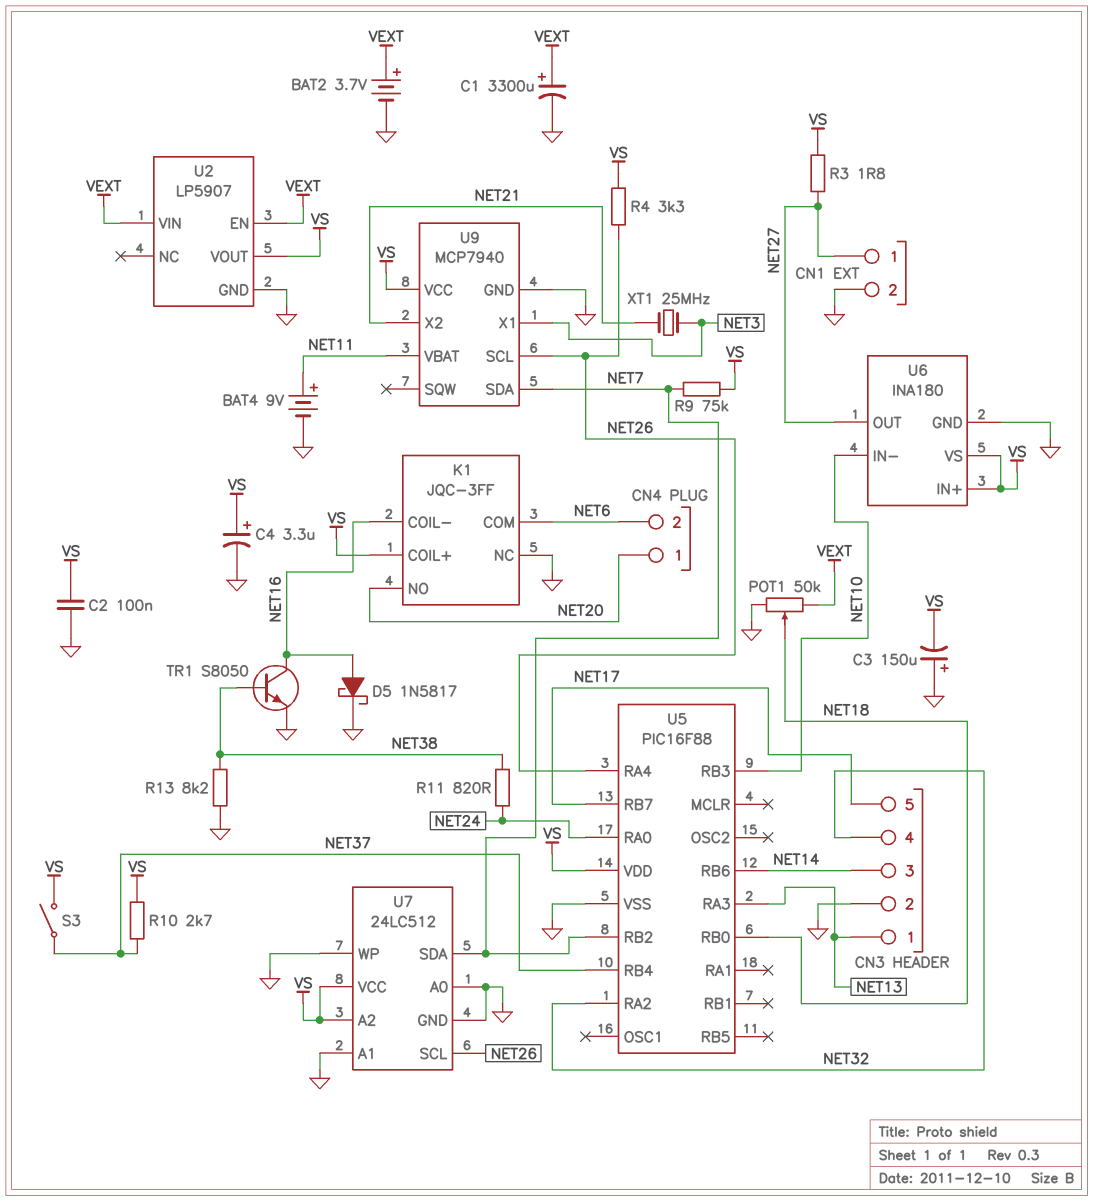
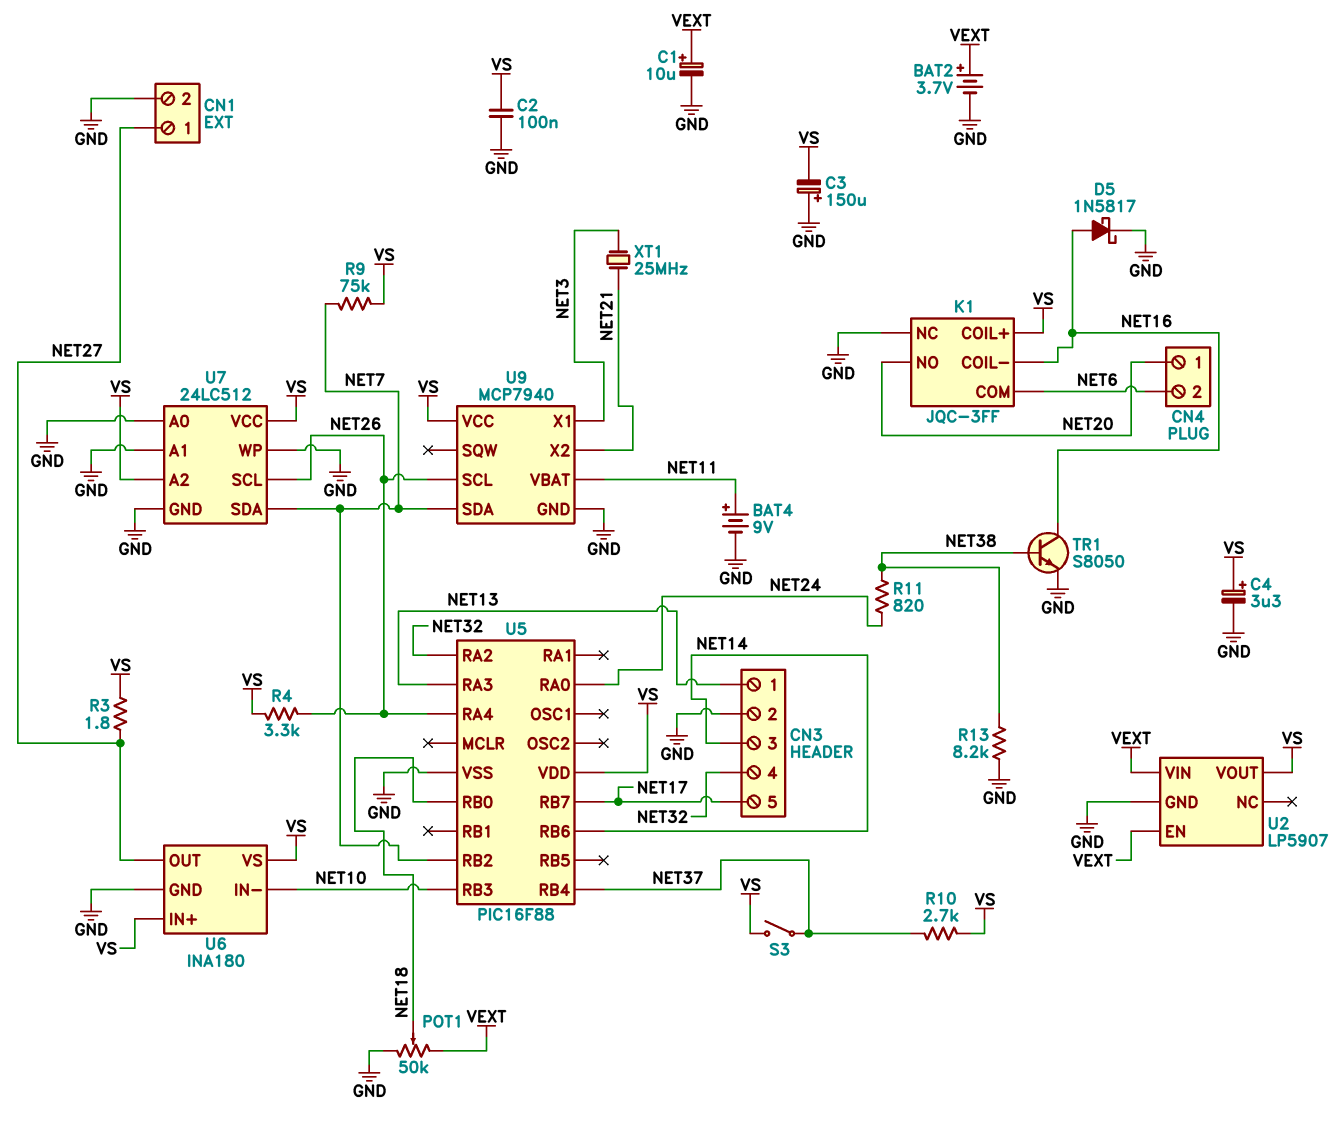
C1: 3300uF (plus VEXT, minus GND) -> 10uF (plus VEXT, minus GND)

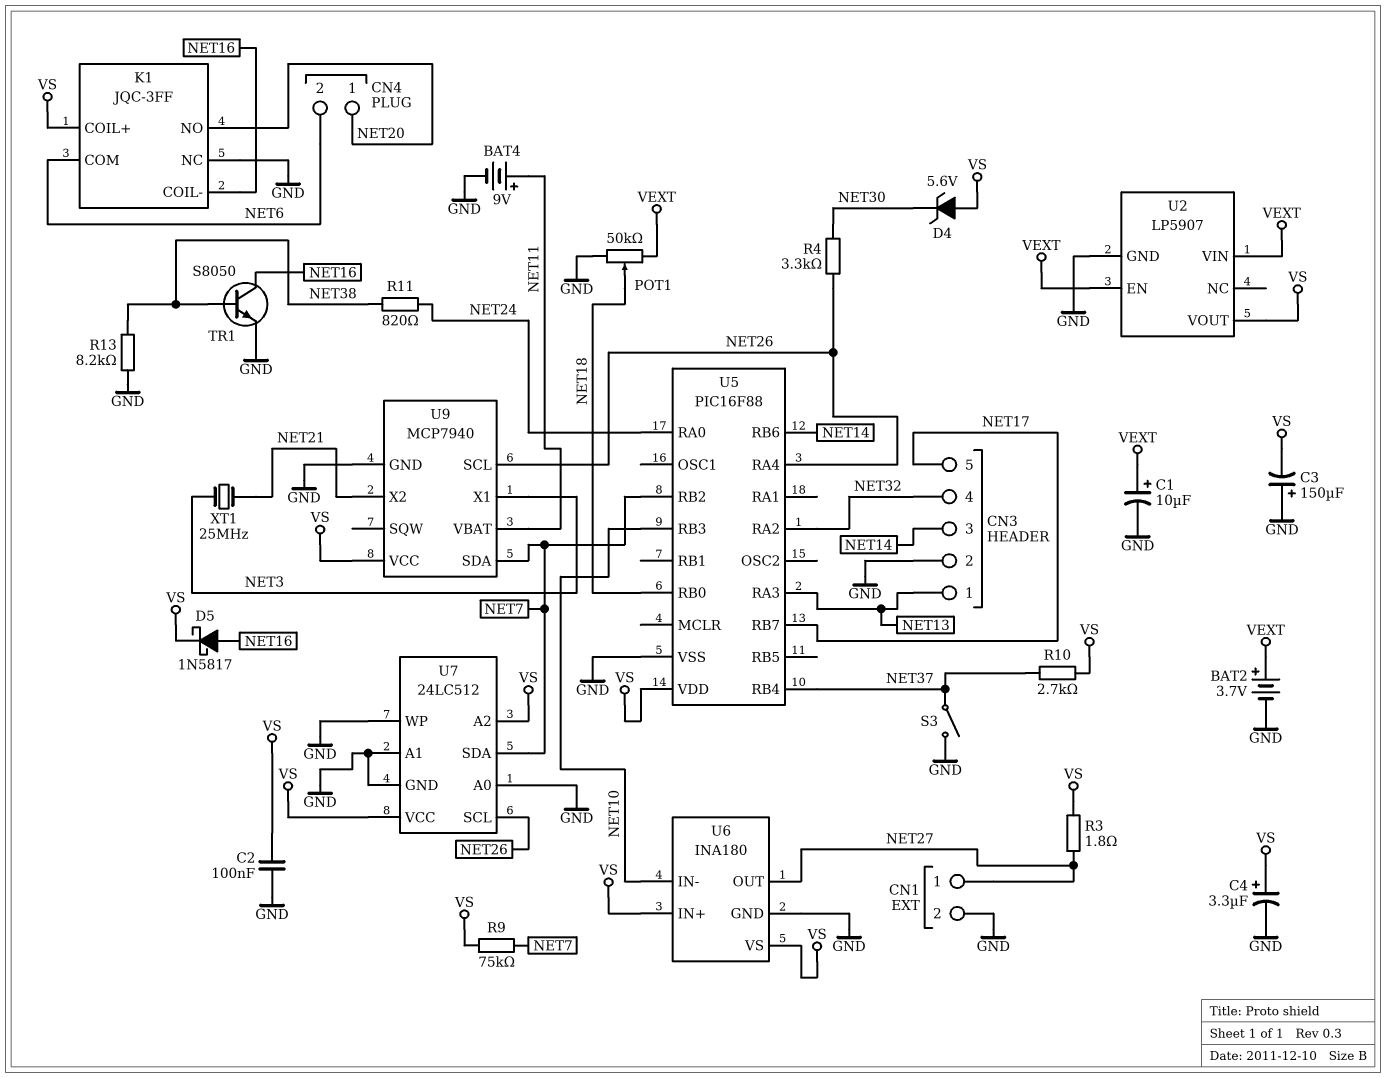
D4: none -> zener 5.6V (A VS, K NET30)
D5: schottky 1N5817 (A NET16, K GND) -> schottky 1N5817 (A NET16, K VS)
R4: 3.3k (NET26, VS) -> 3.3k (NET26, NET30)
S3: switch (NET37, VS) -> switch (GND, NET37)

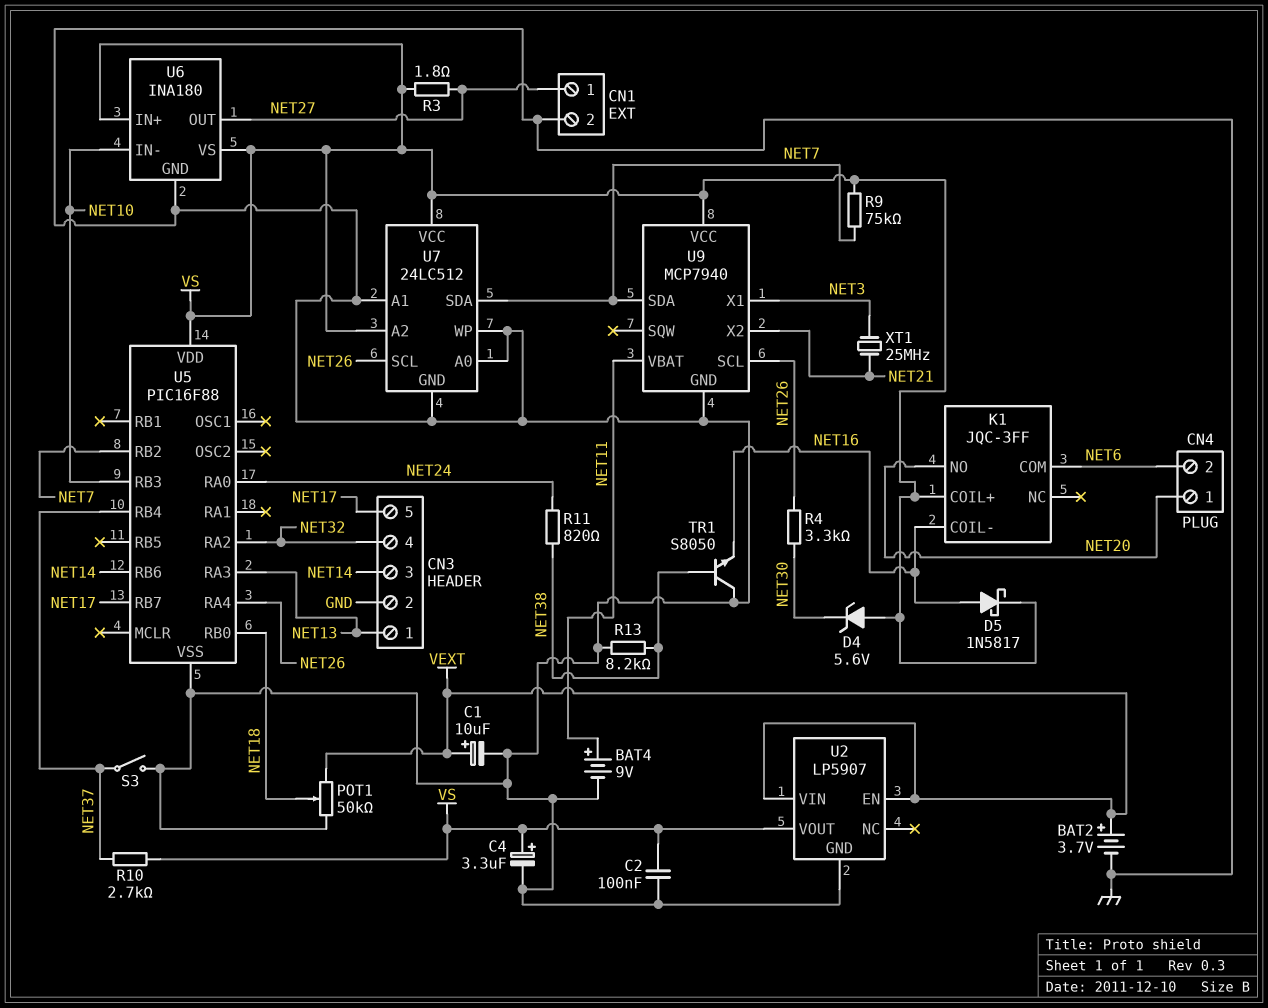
C3: 150uF (plus GND, minus VS) -> none
K1 pin NC: GND -> none
TR1: NPN S8050 (B NET38, C NET16, E GND) -> NPN S8050 (B NET38, C GND, E NET16)

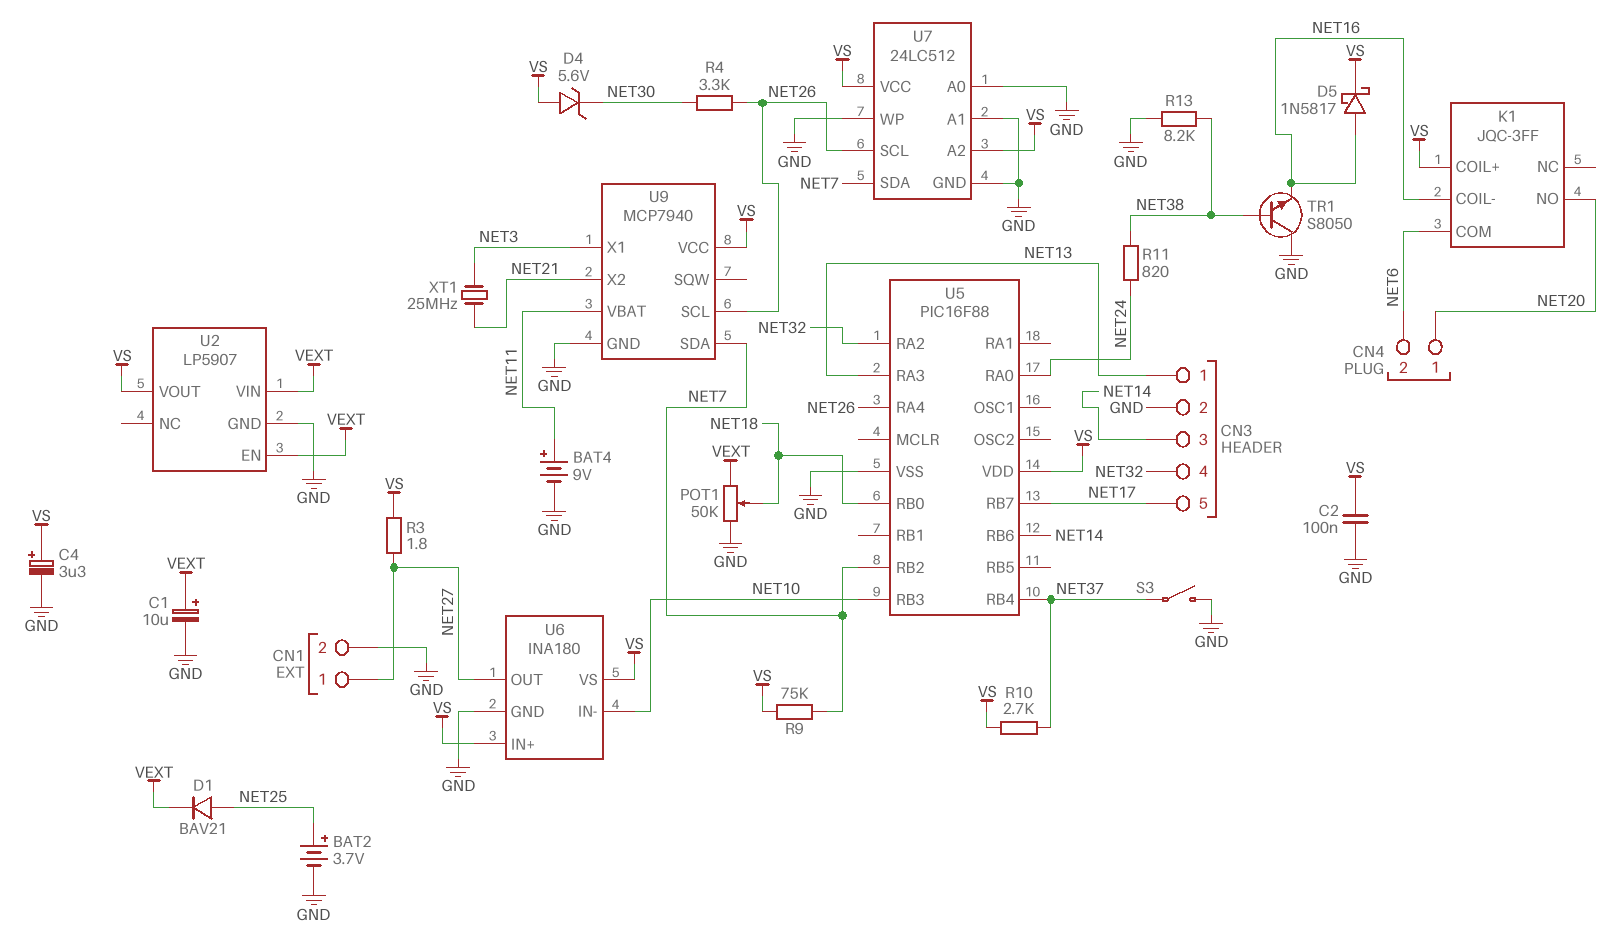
BAT2: 3.7V (plus VEXT, minus GND) -> 3.7V (plus NET25, minus GND)
D1: none -> diode BAV21 (A NET25, K VEXT)

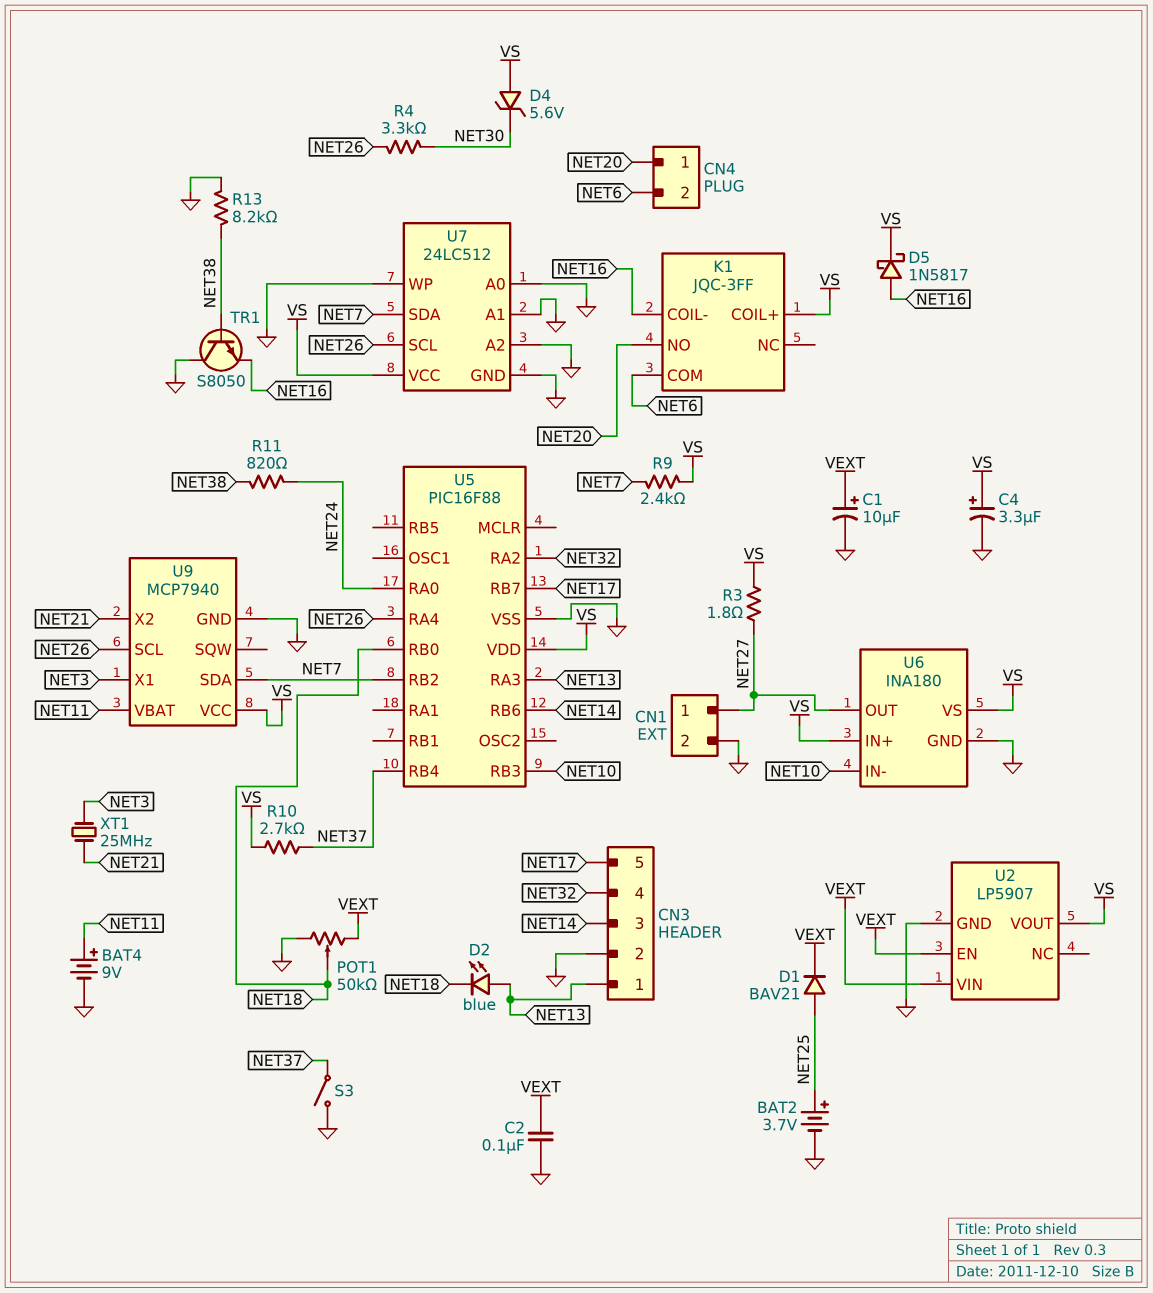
C2: 100nF (GND, VS) -> 100nF (GND, VEXT)
D2: none -> LED blue (A NET13, K NET18)
R9: 75k (NET7, VS) -> 2.4k (NET7, VS)
U7 pin A2: VS -> GND

